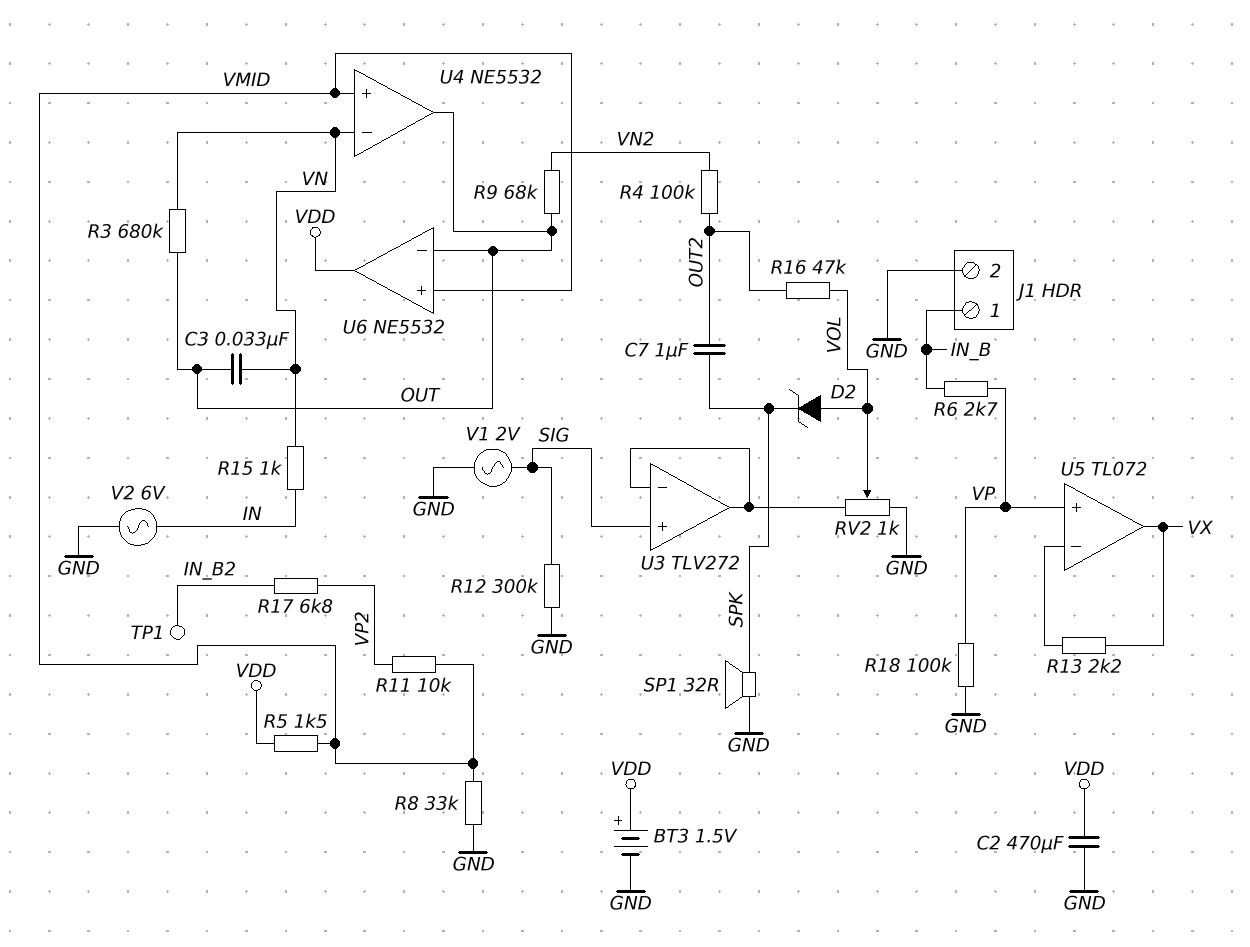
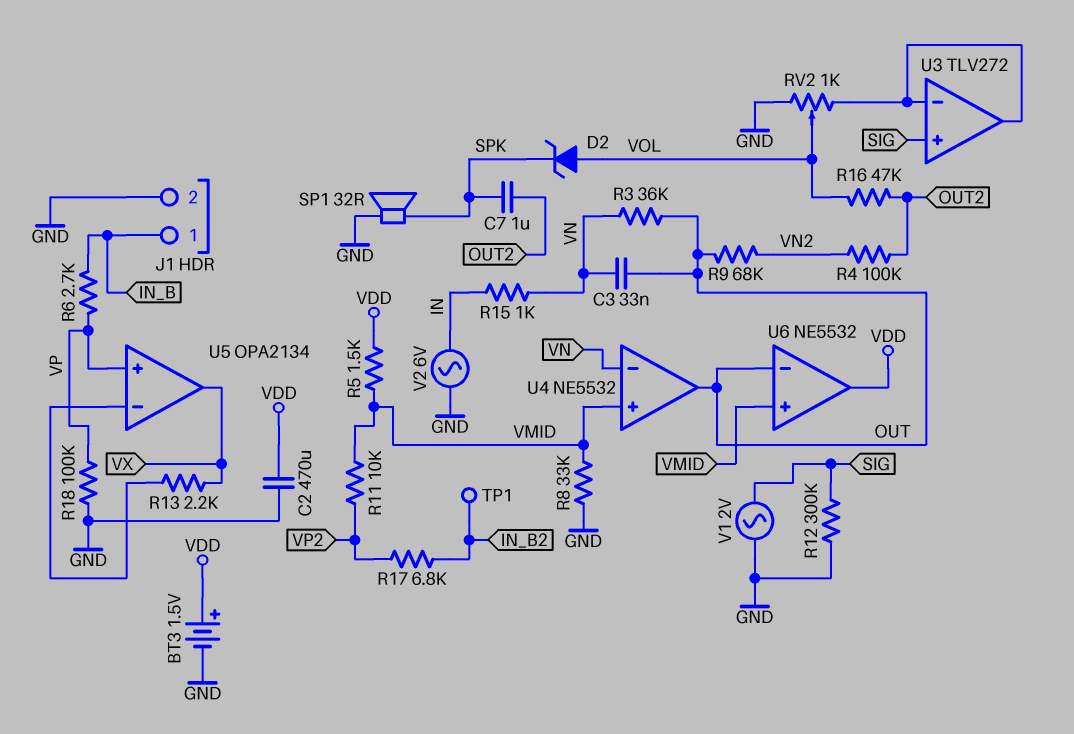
R3: 680k (OUT, VN) -> 36k (OUT, VN)
U5: TL072 -> OPA2134

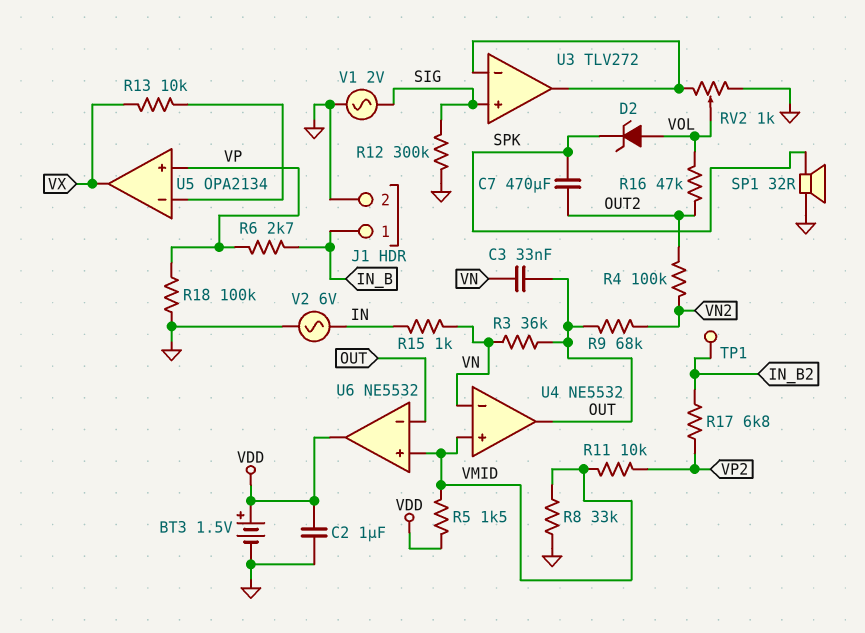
C2: 470uF (GND, VDD) -> 1uF (GND, VDD)
C7: 1uF (OUT2, SPK) -> 470uF (OUT2, SPK)
R13: 2.2k (U5/in-, VX) -> 10k (U5/in-, VX)

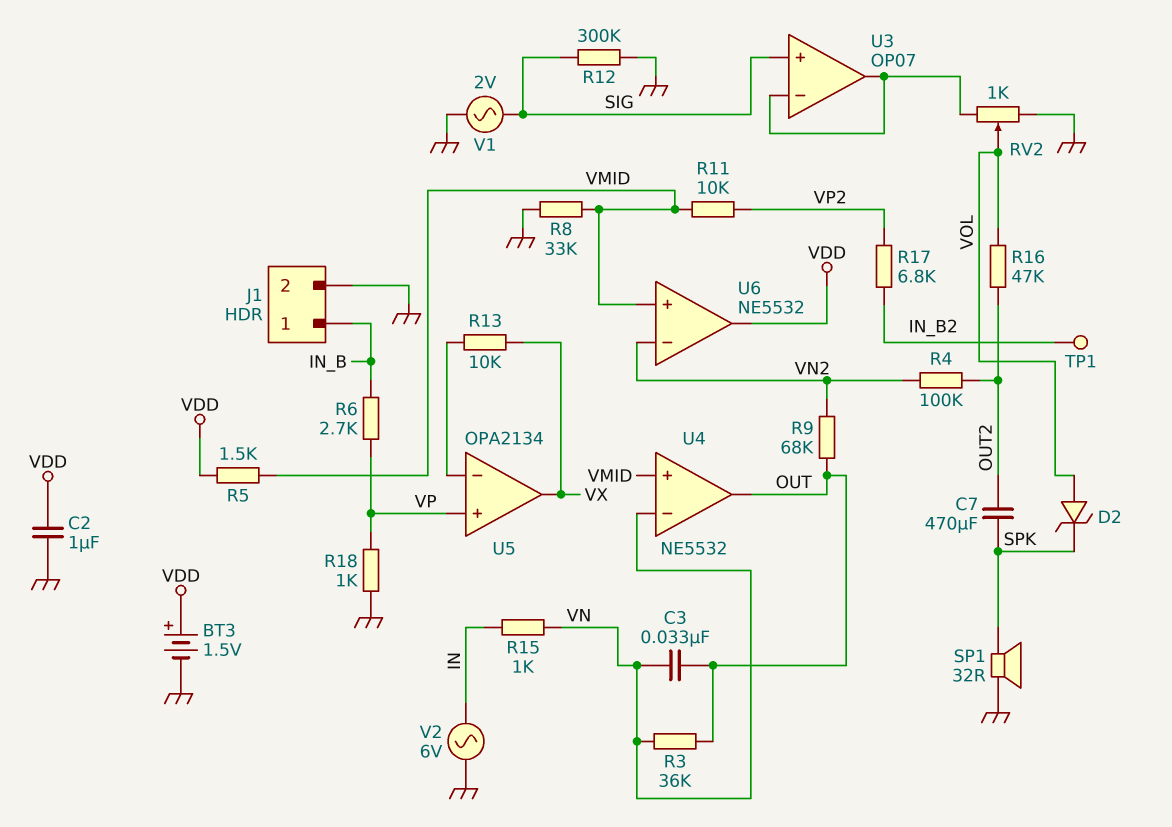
R18: 100k (GND, VP) -> 1k (GND, VP)
U3: TLV272 -> OP07
U6 pin in-: OUT -> VN2

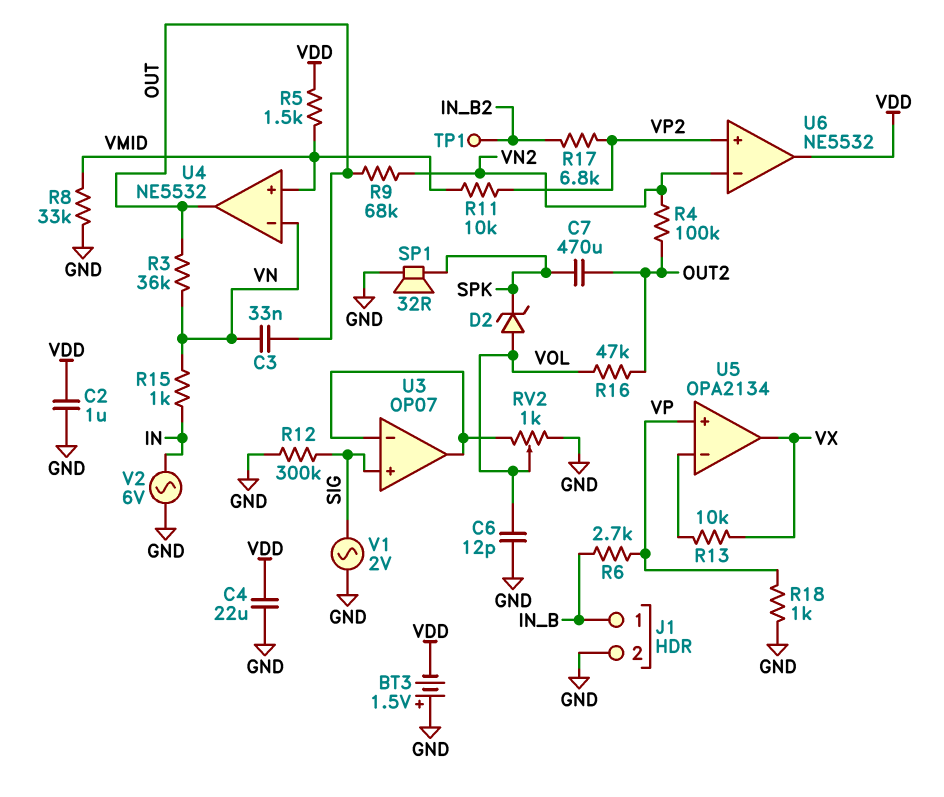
BT3: 1.5V (plus VDD, minus GND) -> 1.5V (plus GND, minus VDD)
C4: none -> 22uF (GND, VDD)
C6: none -> 12pF (GND, VOL)
U6 pin in+: VMID -> VP2

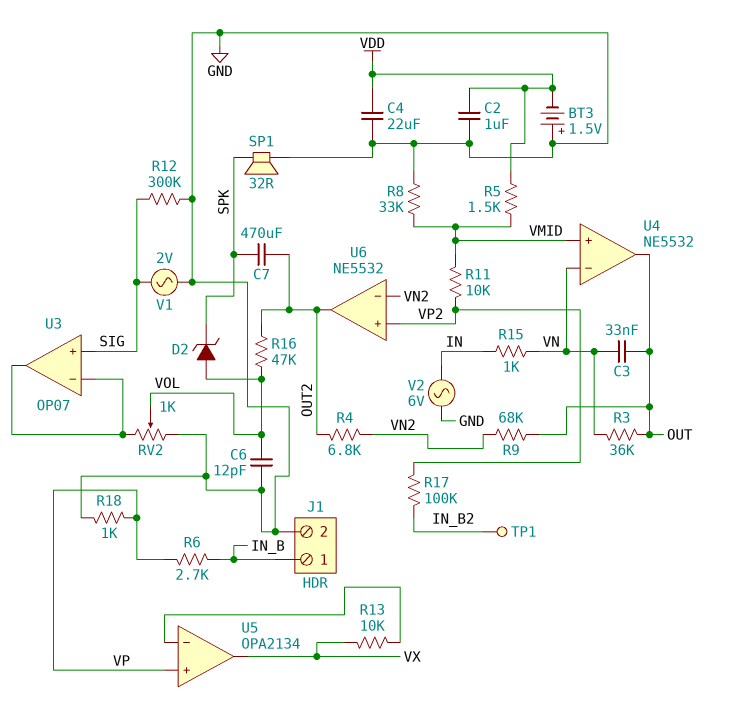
R4: 100k (OUT2, VN2) -> 6.8k (OUT2, VN2)
R17: 6.8k (IN_B2, VP2) -> 100k (IN_B2, VP2)
U6 pin out: VDD -> OUT2

